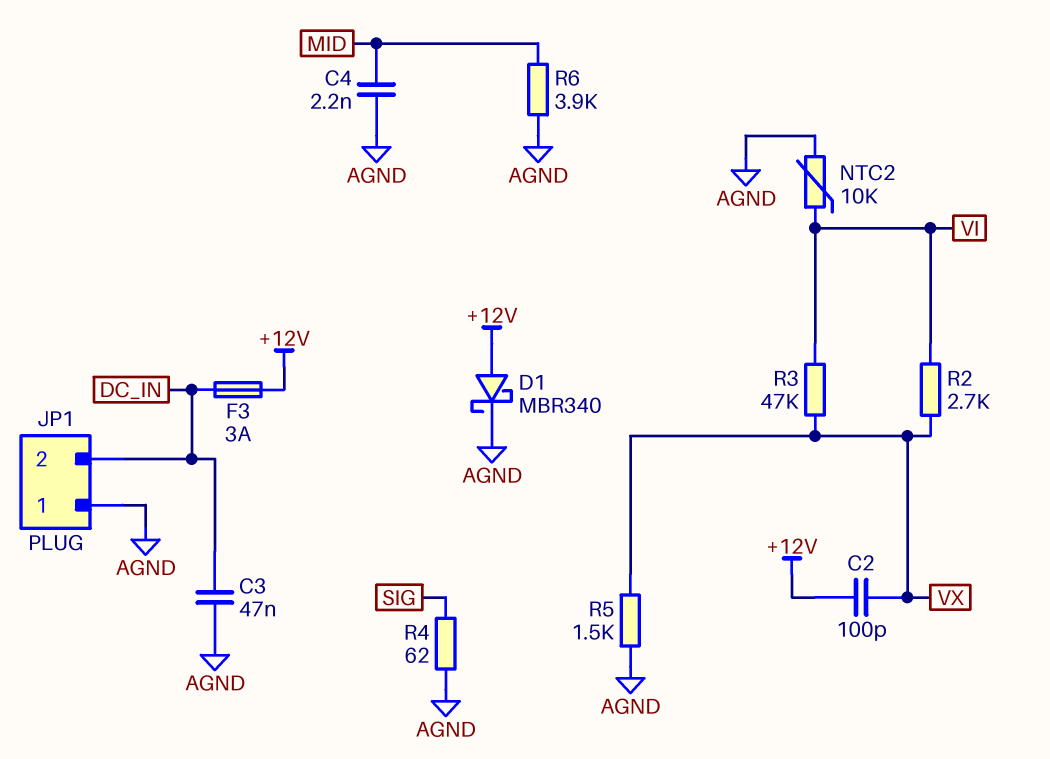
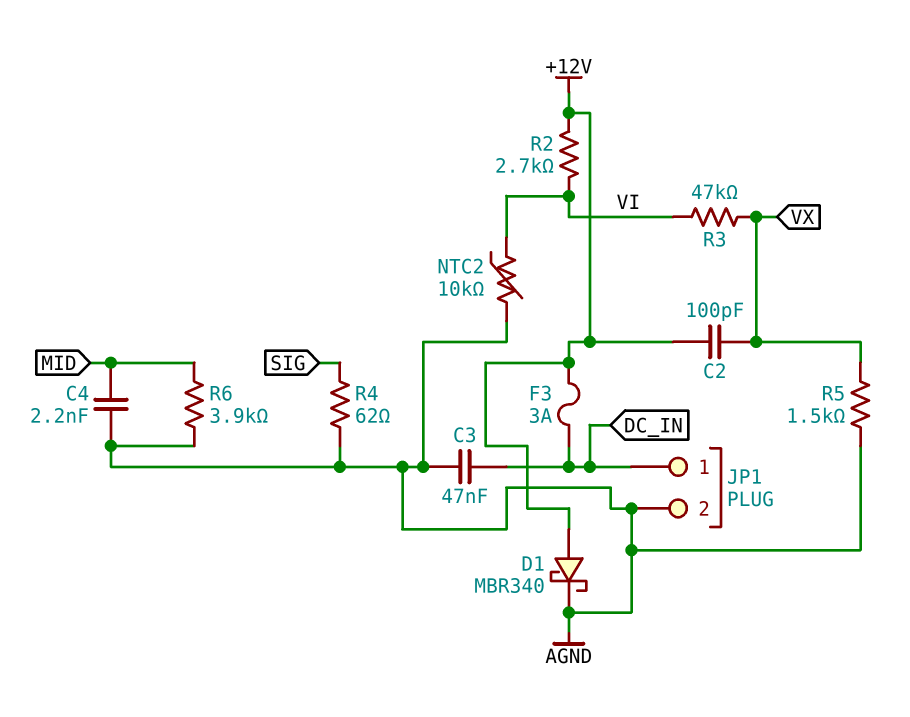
JP1 pin 1: AGND -> DC_IN
JP1 pin 2: DC_IN -> AGND
R2: 2.7k (VI, VX) -> 2.7k (+12V, VI)

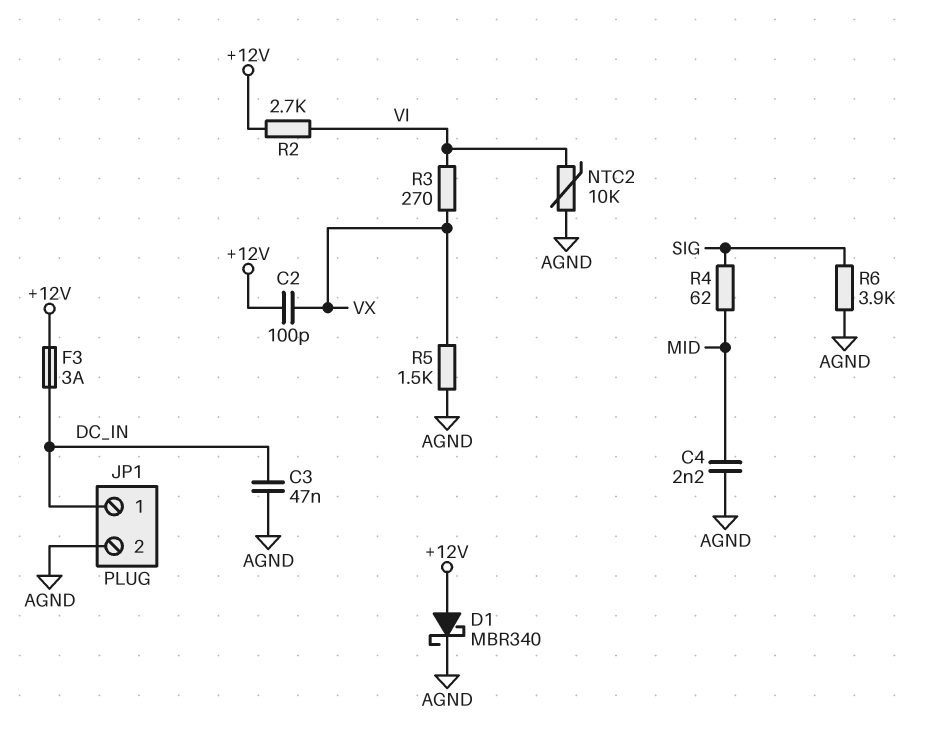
R3: 47k (VI, VX) -> 270 (VI, VX)
R4: 62 (AGND, SIG) -> 62 (MID, SIG)
R6: 3.9k (AGND, MID) -> 3.9k (AGND, SIG)

